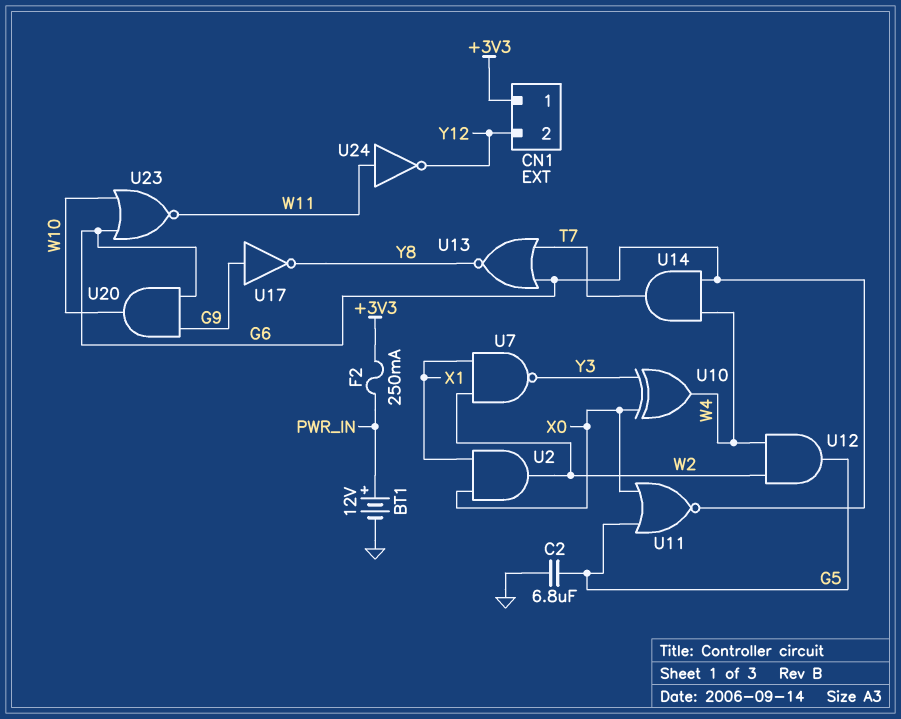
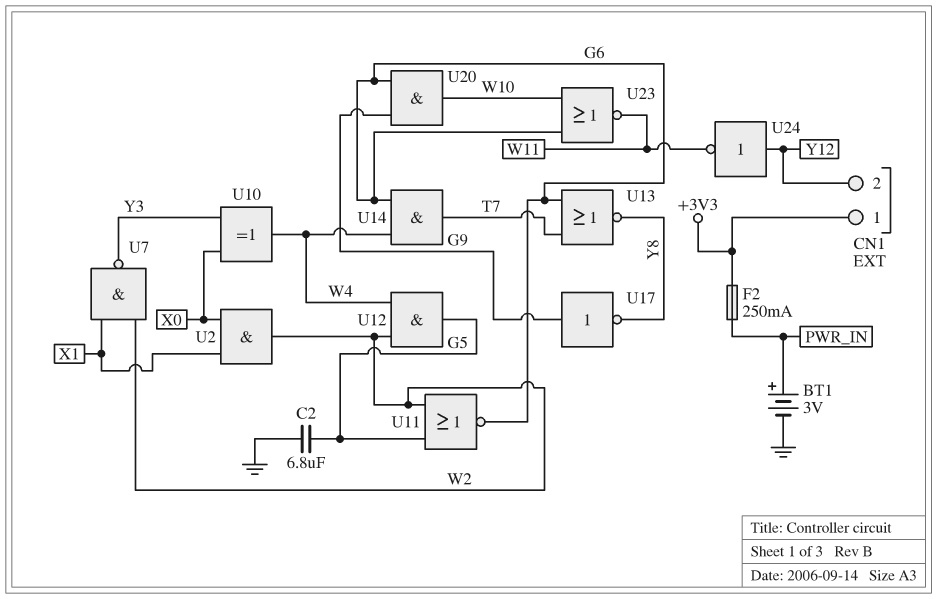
BT1: 12V (plus PWR_IN, minus GND) -> 3V (plus PWR_IN, minus GND)
U11: NOR (in G5, in X0, out G6) -> NOR (in G5, in W2, out G6)
U24: NOT (in W11, out Y12) -> NOT (in Y12, out W11)

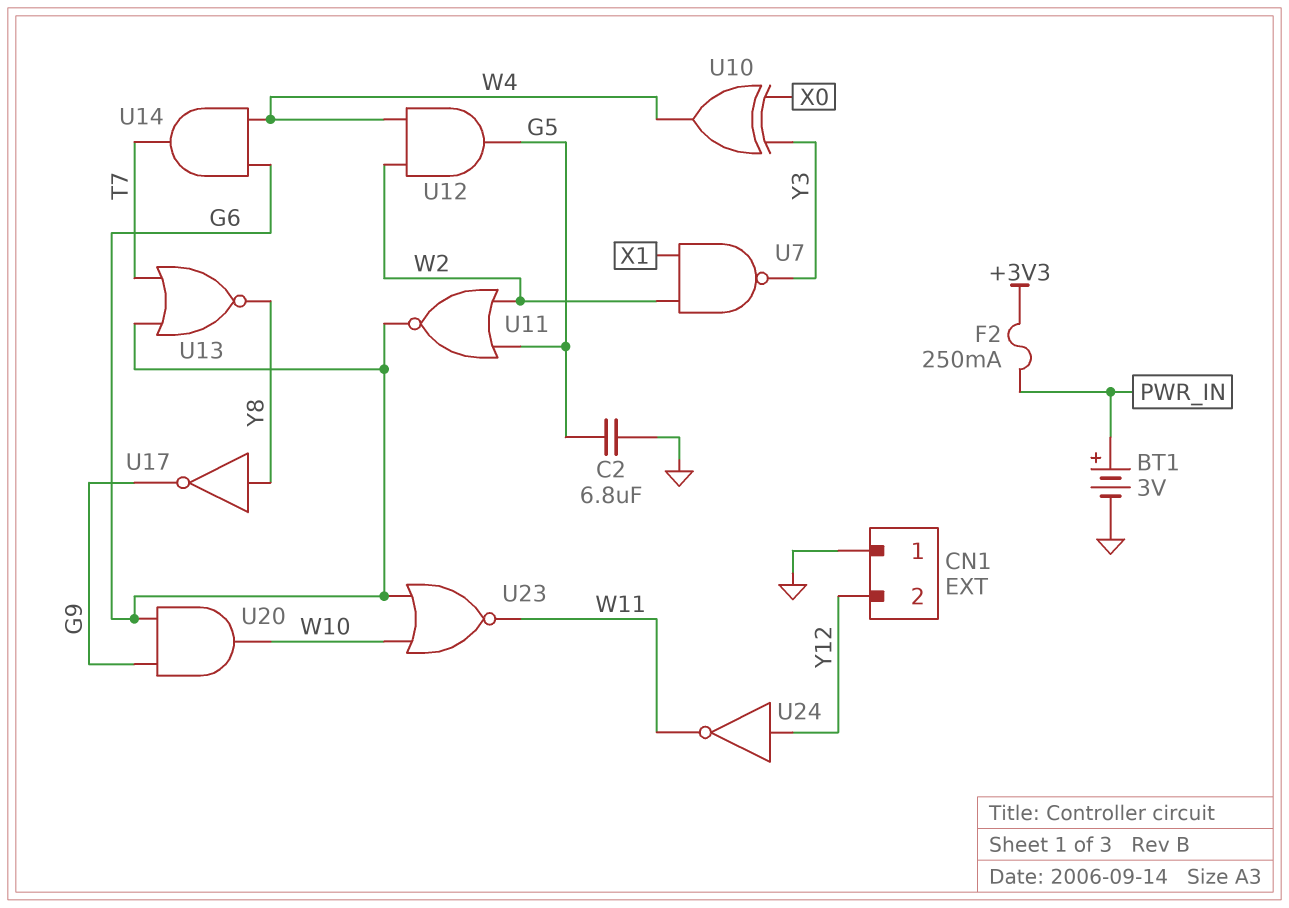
CN1 pin 1: +3V3 -> GND
U2: AND (in X0, in X1, out W2) -> none
U17: NOT (in G9, out Y8) -> NOT (in Y8, out G9)

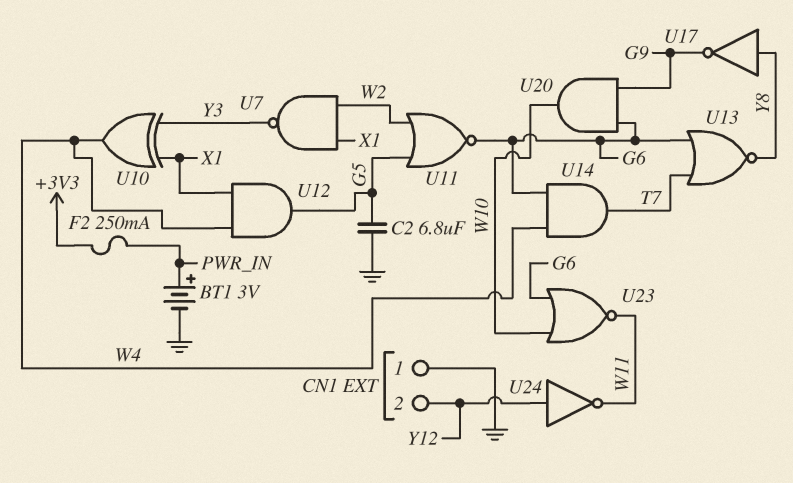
U10: XOR (in X0, in Y3, out W4) -> XOR (in X1, in Y3, out W4)
U12: AND (in W2, in W4, out G5) -> AND (in W4, in X1, out G5)

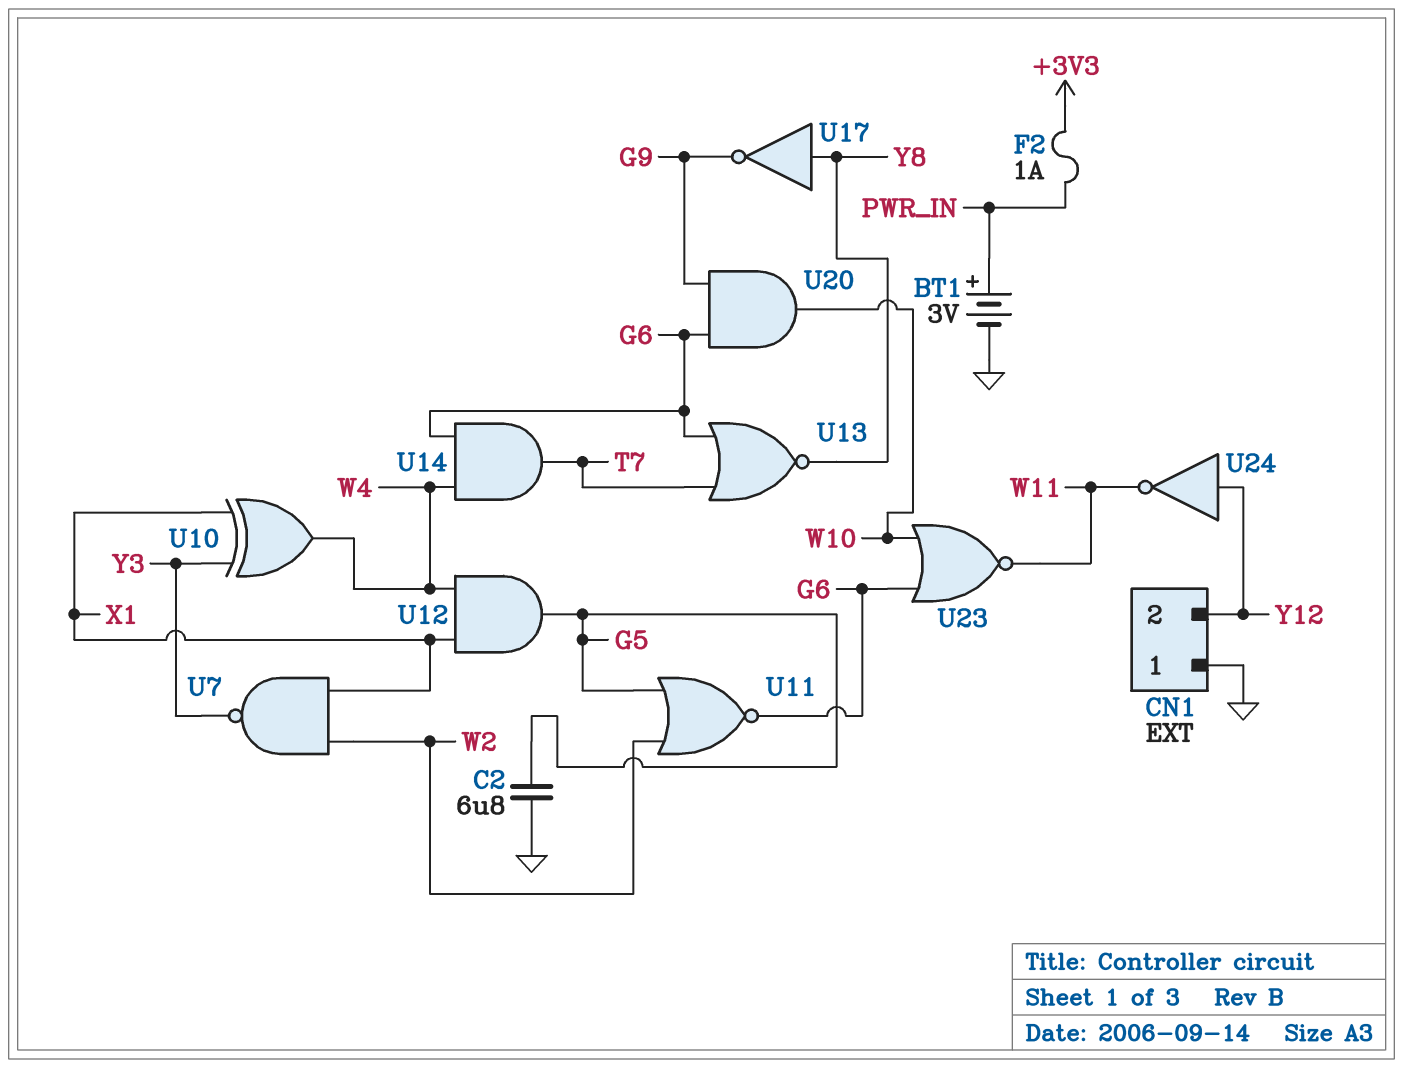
F2: 250mA (+3V3, PWR_IN) -> 1A (+3V3, PWR_IN)

